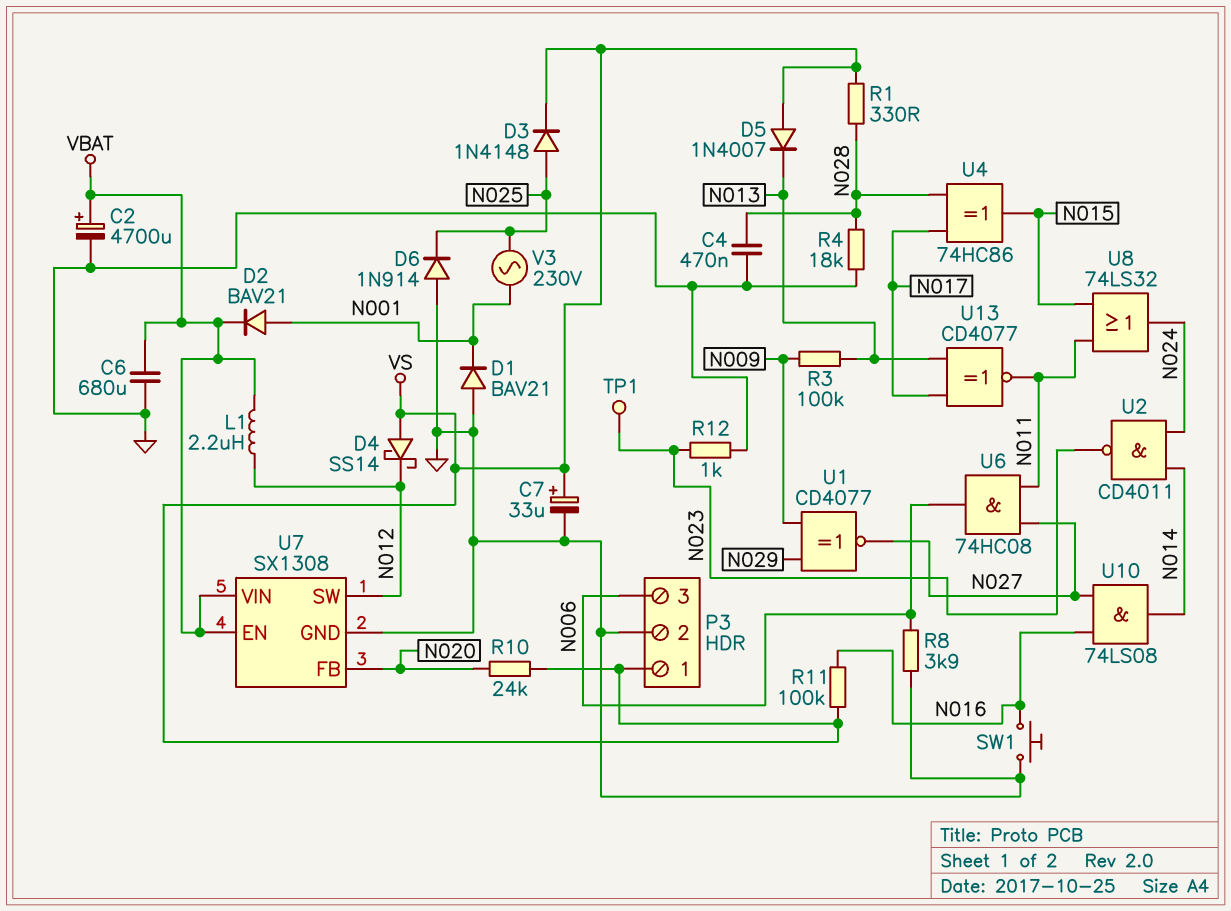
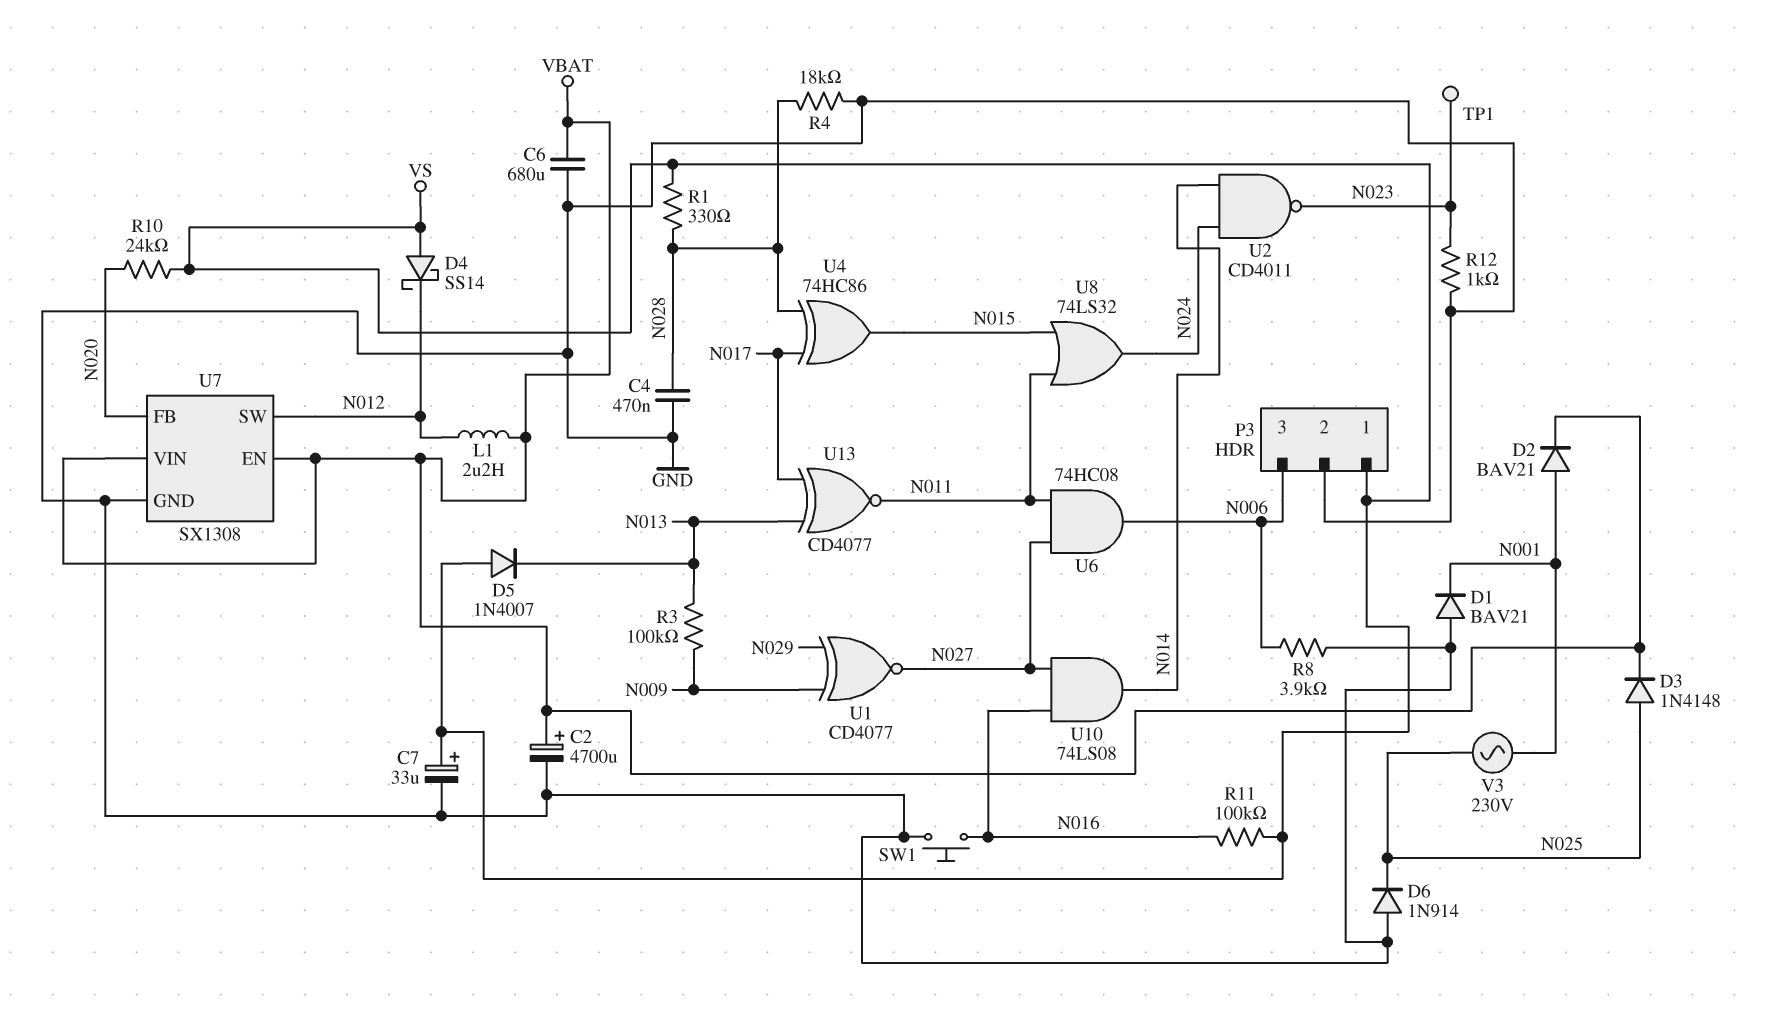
D3: diode 1N4148 (A N025, K VS) -> diode 1N4148 (A N025, K VBAT)

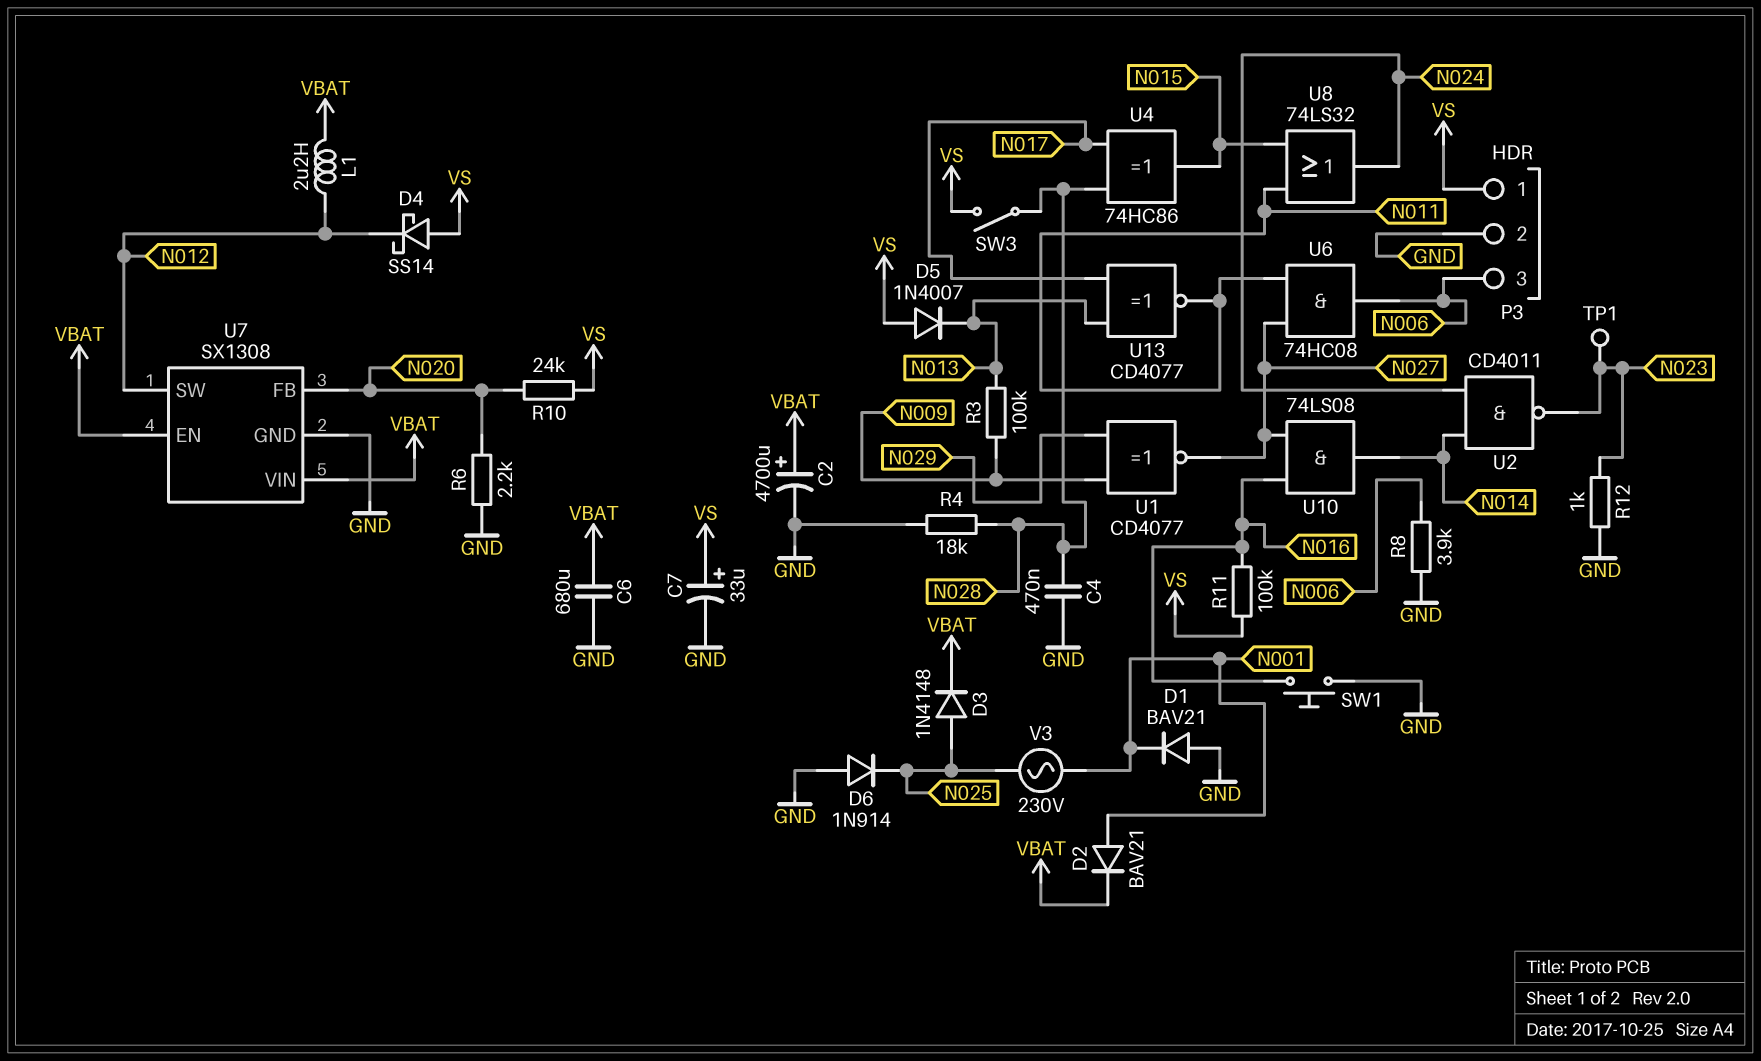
R1: 330 (N028, VS) -> none
R6: none -> 2.2k (GND, N020)
SW3: none -> switch (N028, VS)

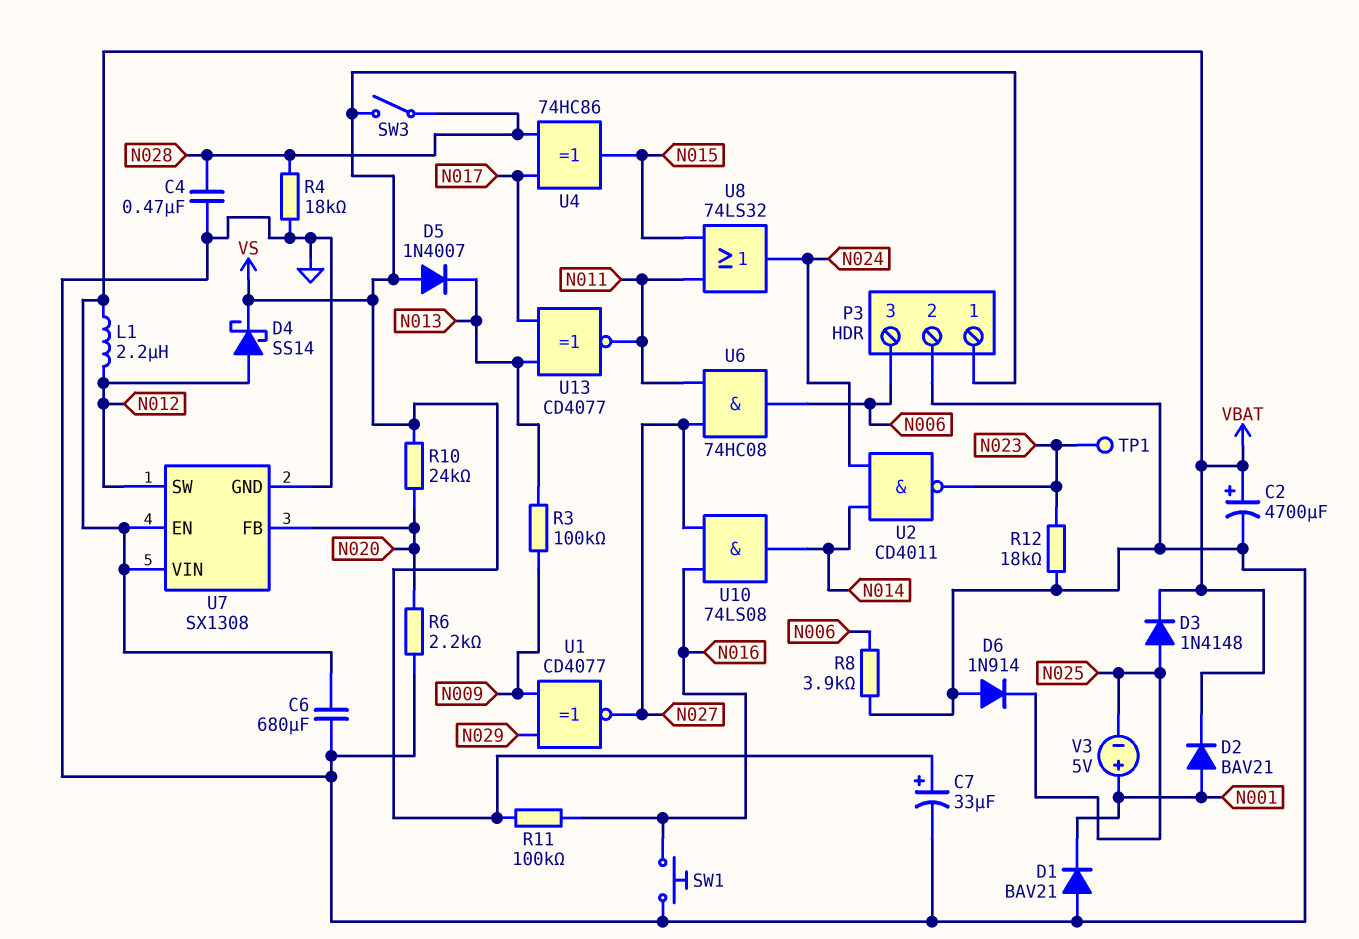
D4: schottky SS14 (A VS, K N012) -> schottky SS14 (A N012, K VS)
R12: 1k (GND, N023) -> 18k (GND, N023)
V3: AC 230V (N001, N025) -> 5V (plus N001, minus N025)

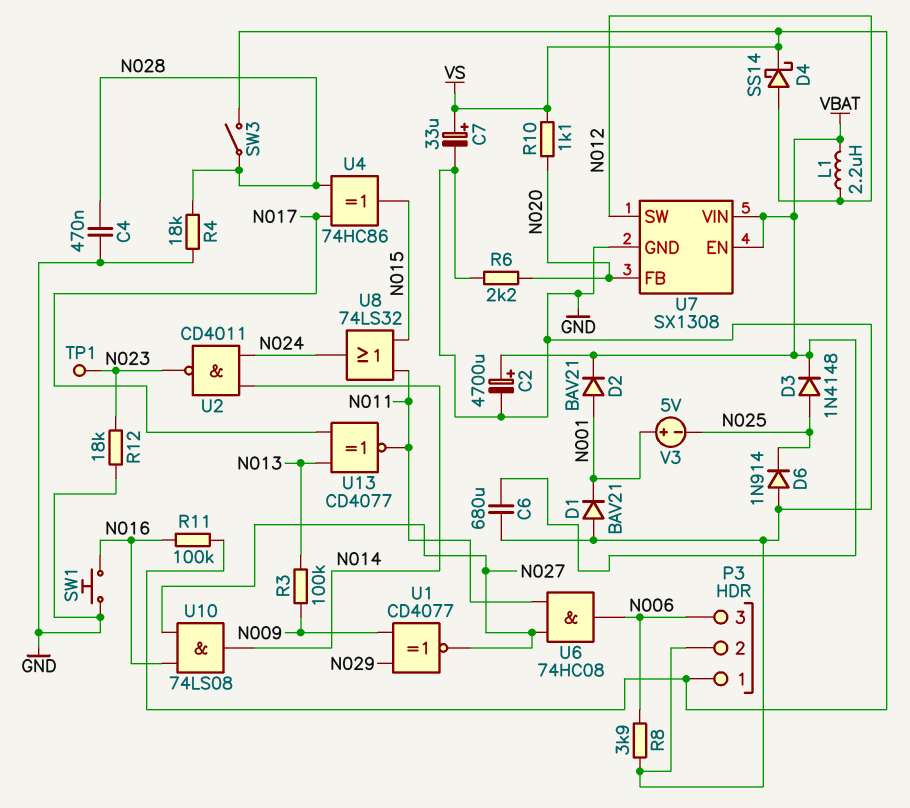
D5: diode 1N4007 (A VS, K N013) -> none
R10: 24k (N020, VS) -> 1.1k (N020, VS)

